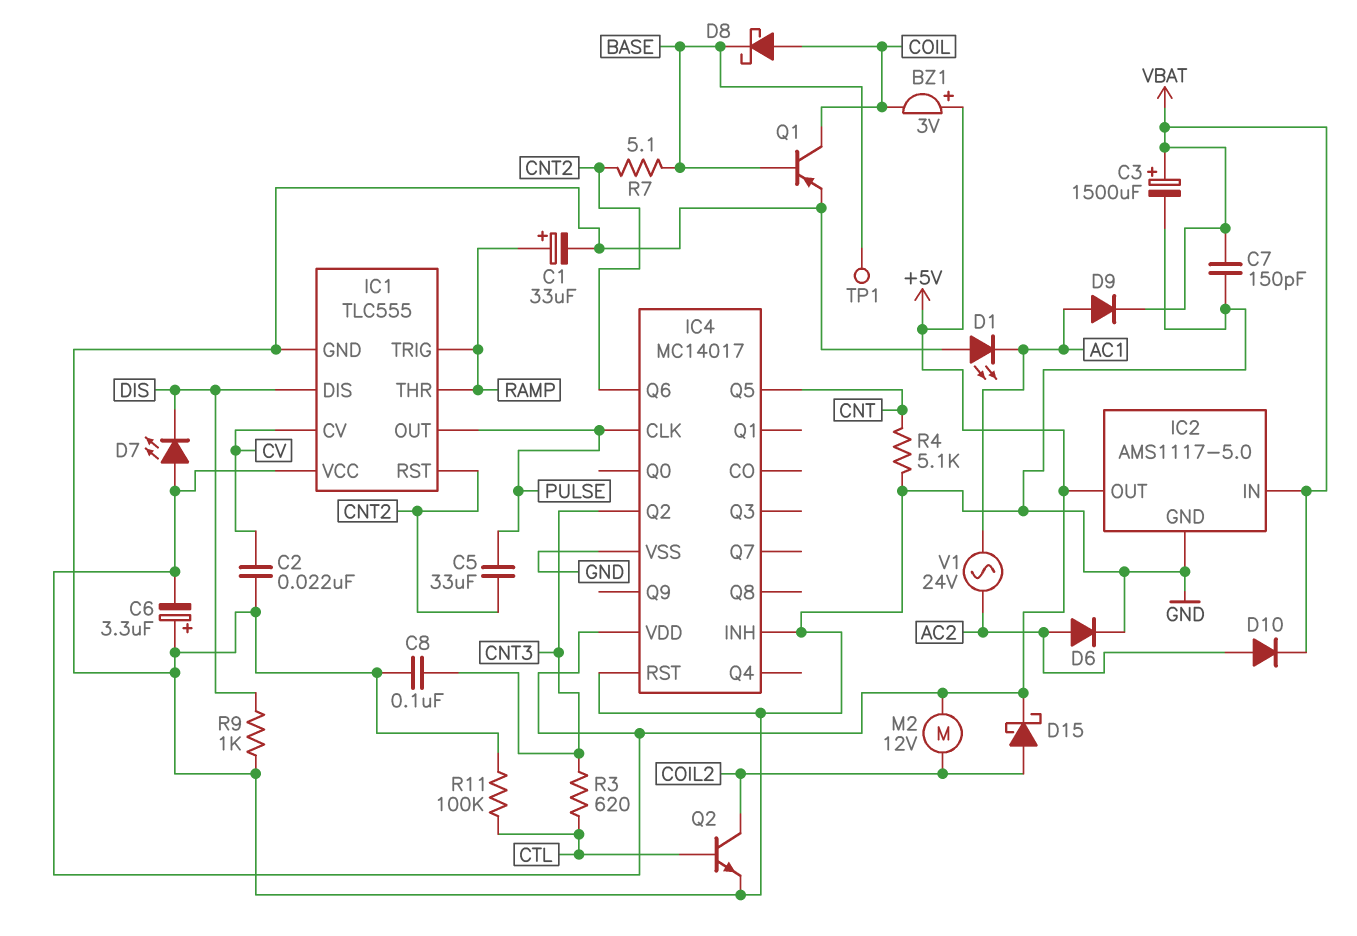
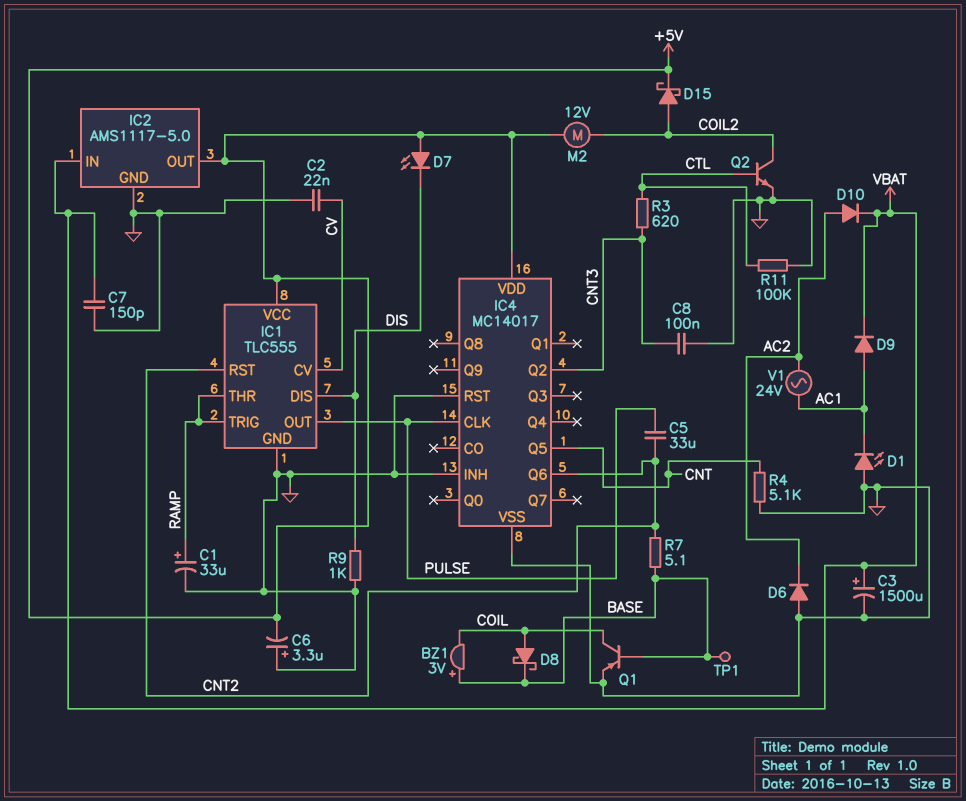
BZ1: buzzer 3V (plus +5V, minus COIL) -> buzzer 3V (plus BASE, minus COIL)
D6: diode (A AC2, K GND) -> diode (A GND, K AC2)

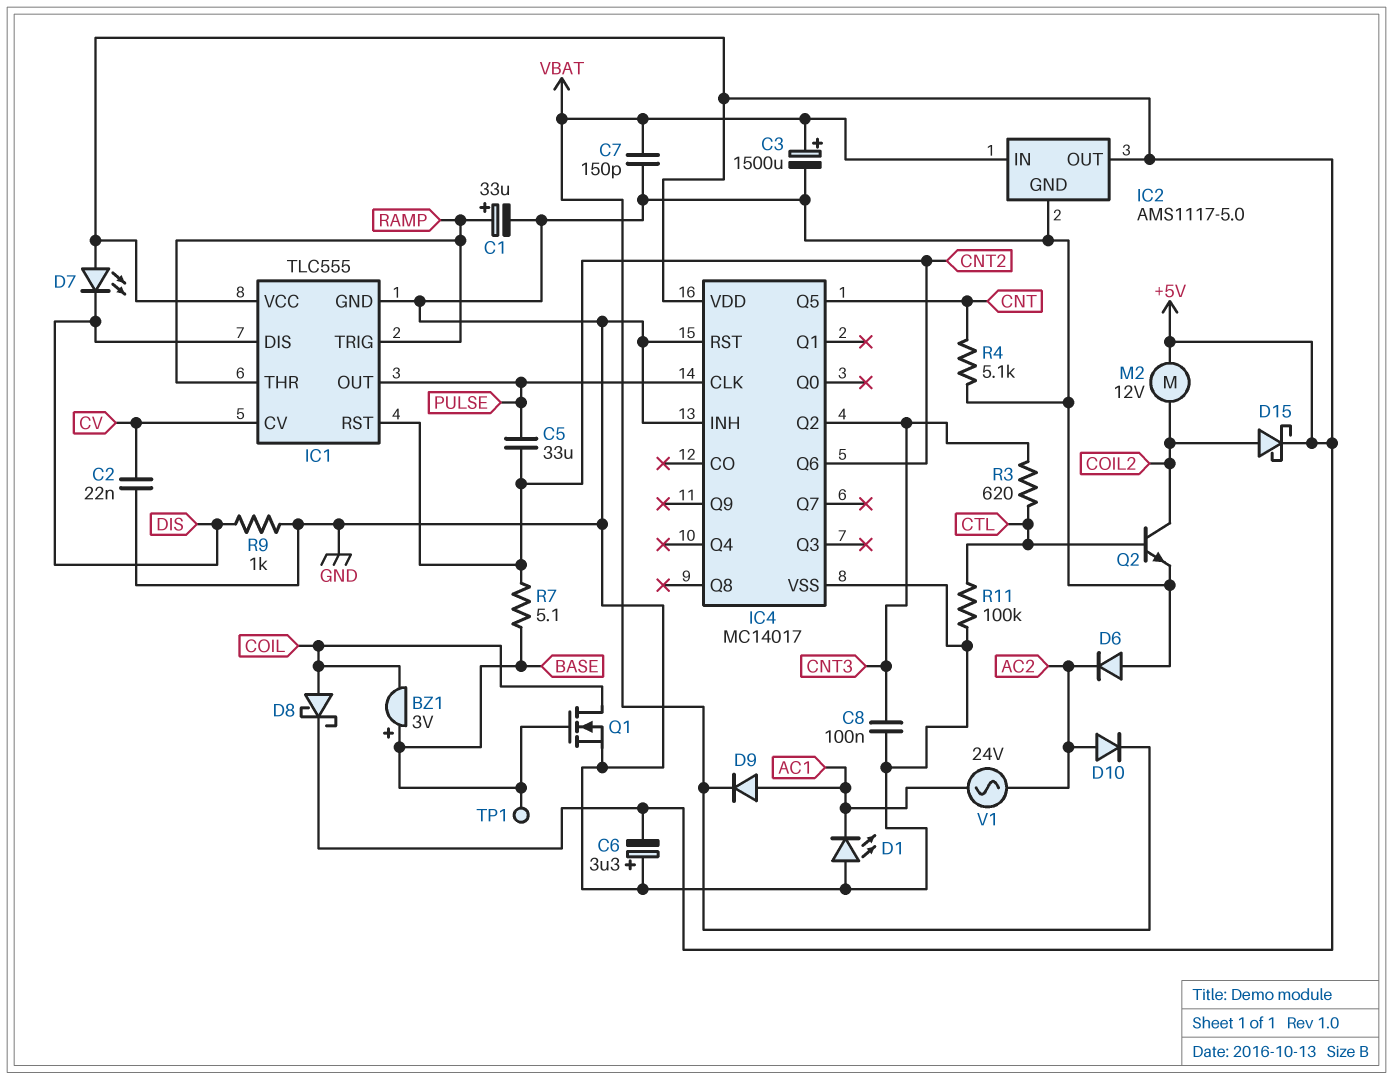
D8: schottky (A COIL, K BASE) -> schottky (A COIL, K +5V)
Q1: PNP (B BASE, C COIL, E GND) -> NMOS (G BASE, D COIL, S GND)

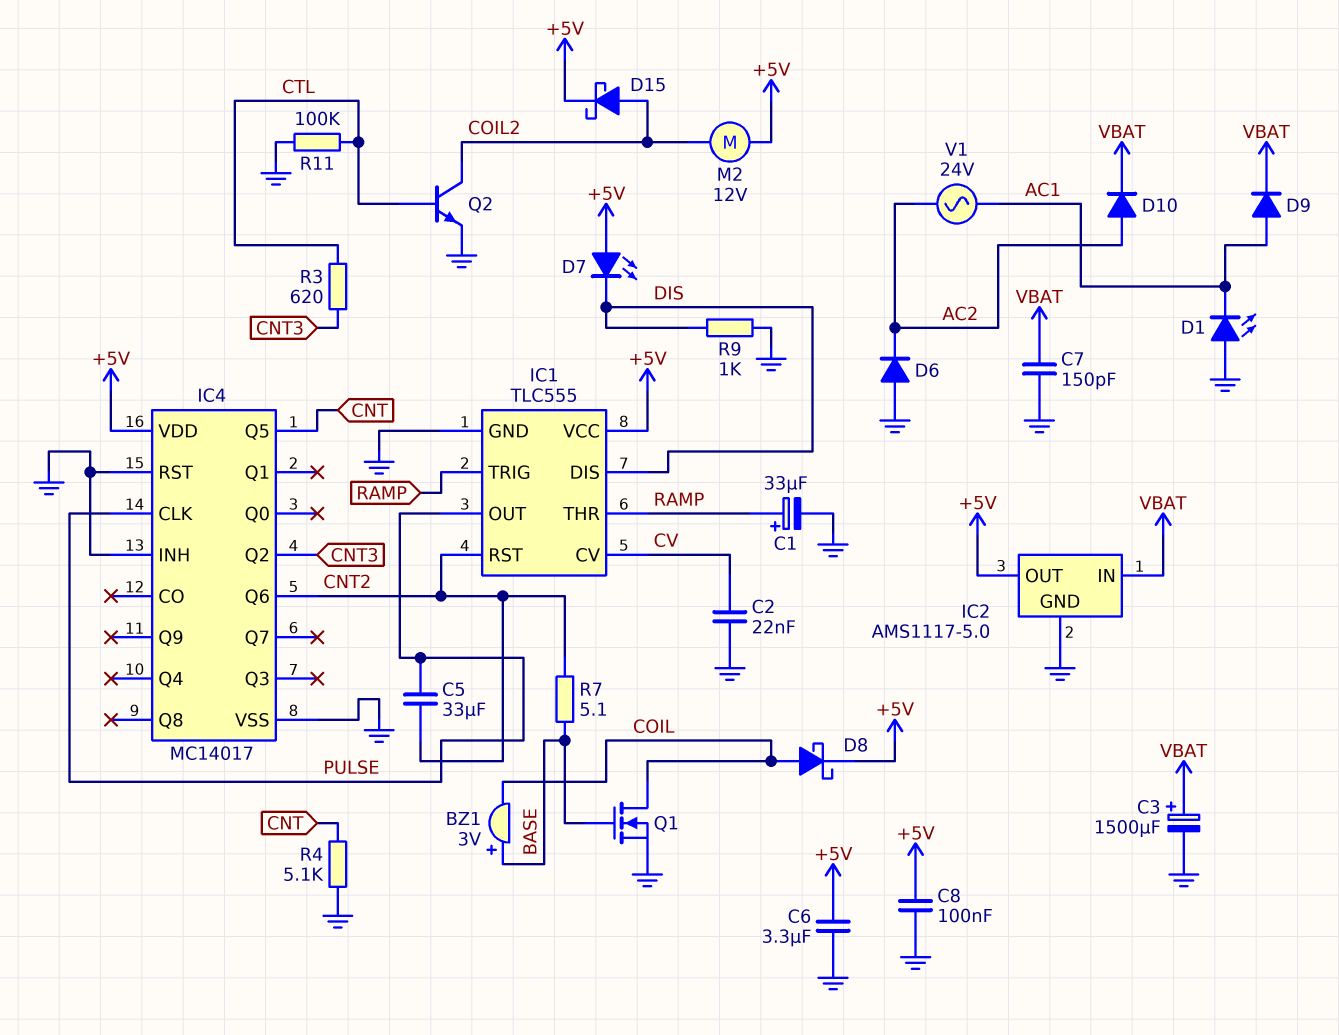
C6: 3.3uF (plus GND, minus +5V) -> 3.3uF (+5V, GND)
C8: 100nF (CNT3, GND) -> 100nF (+5V, GND)
TP1: test point (BASE) -> none

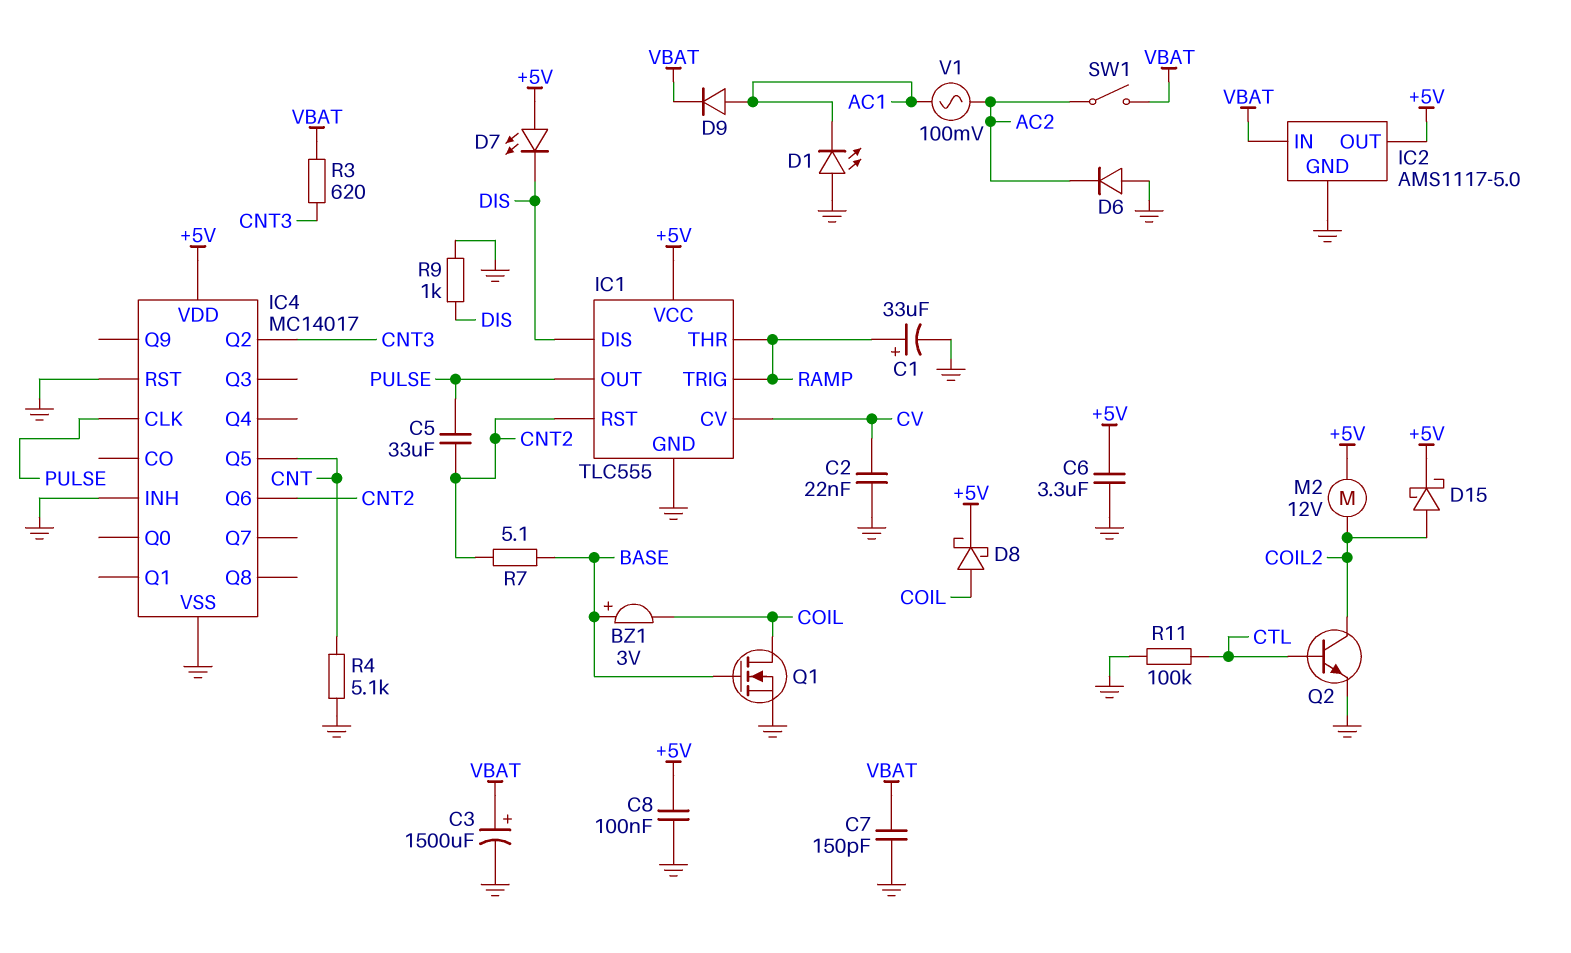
D10: diode (A AC2, K VBAT) -> none
R3: 620 (CNT3, CTL) -> 620 (CNT3, VBAT)
SW1: none -> switch (AC2, VBAT)
V1: AC 24V (AC1, AC2) -> AC 100mV (AC1, AC2)

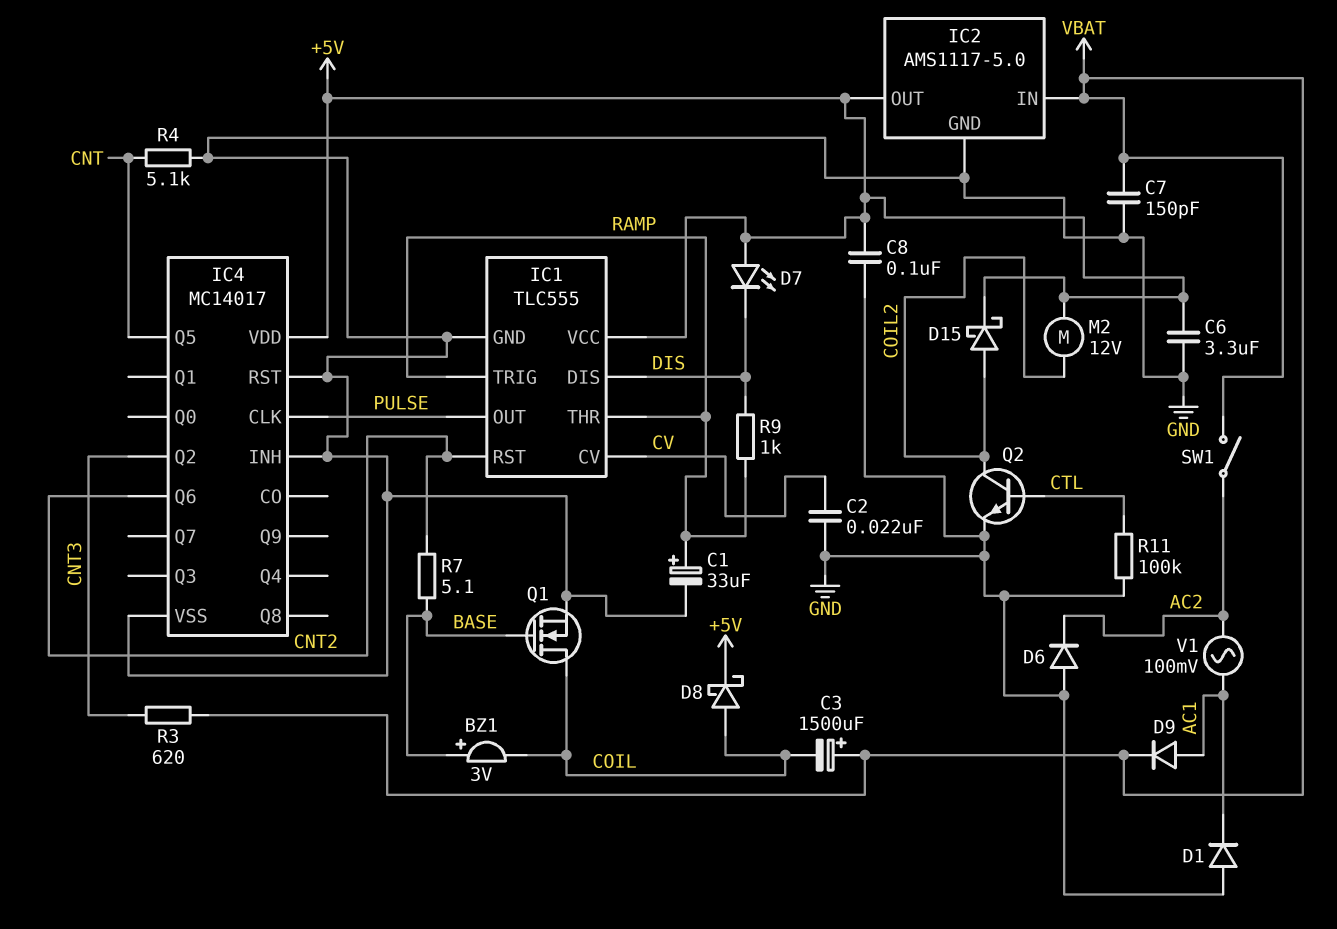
C3: 1500uF (plus VBAT, minus GND) -> 1500uF (plus VBAT, minus COIL)
C5: 33uF (CNT2, PULSE) -> none
D1: LED (A GND, K AC1) -> diode (A GND, K AC1)
R9: 1k (DIS, GND) -> 1k (DIS, RAMP)

